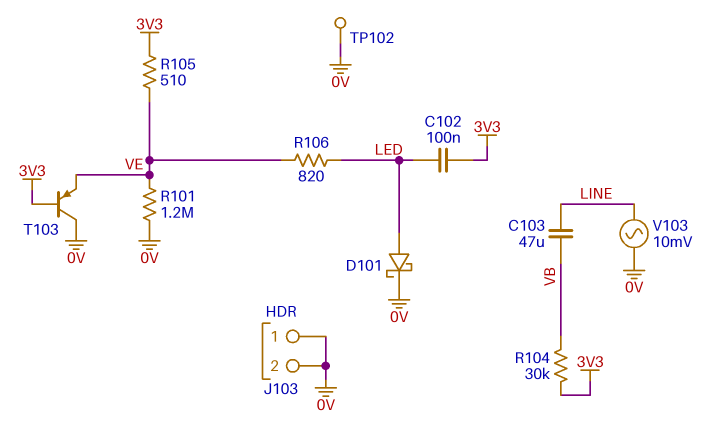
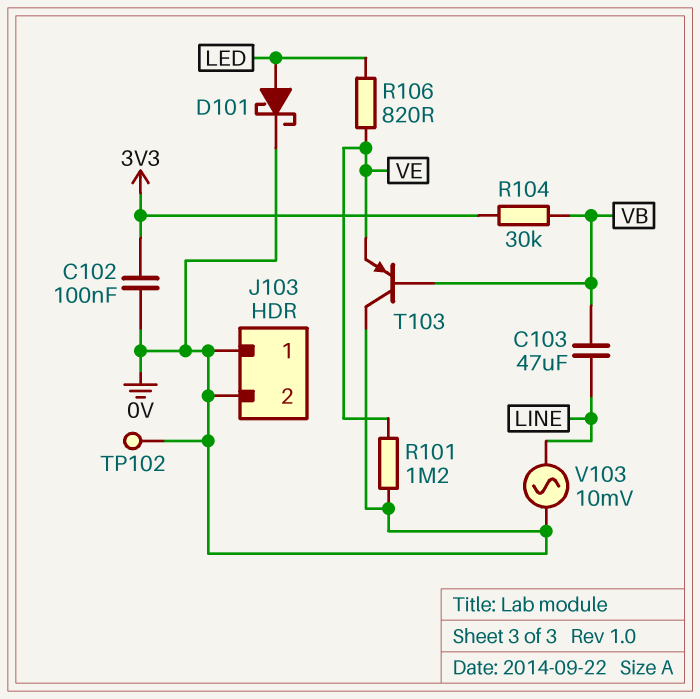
C102: 100nF (3V3, LED) -> 100nF (0V, 3V3)
R105: 510 (3V3, VE) -> none
T103: PNP (B 3V3, C 0V, E VE) -> PNP (B VB, C 0V, E VE)

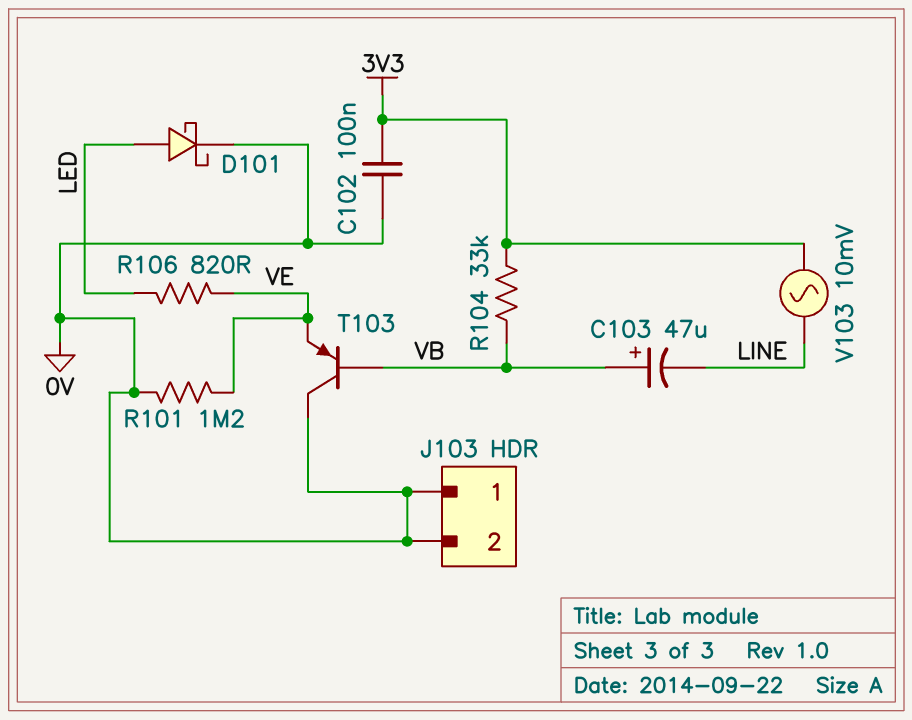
C103: 47uF (LINE, VB) -> 47uF (plus VB, minus LINE)
R104: 30k (3V3, VB) -> 33k (3V3, VB)
TP102: test point (0V) -> none
V103: AC 10mV (0V, LINE) -> AC 10mV (3V3, LINE)

